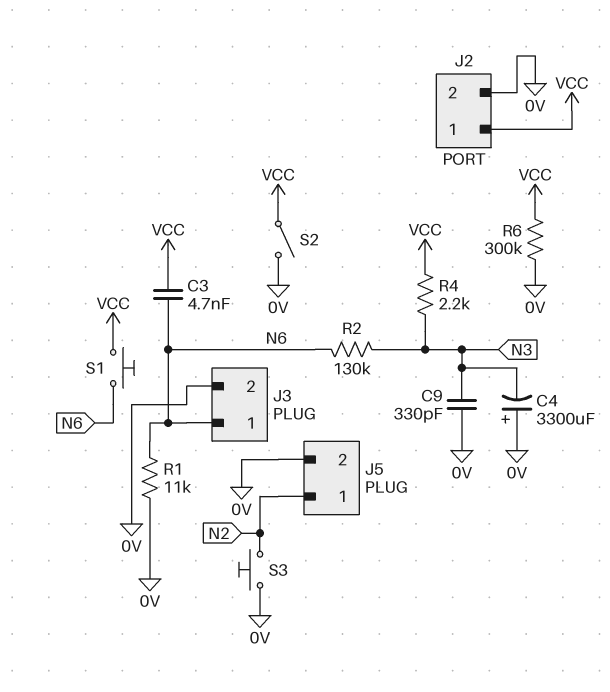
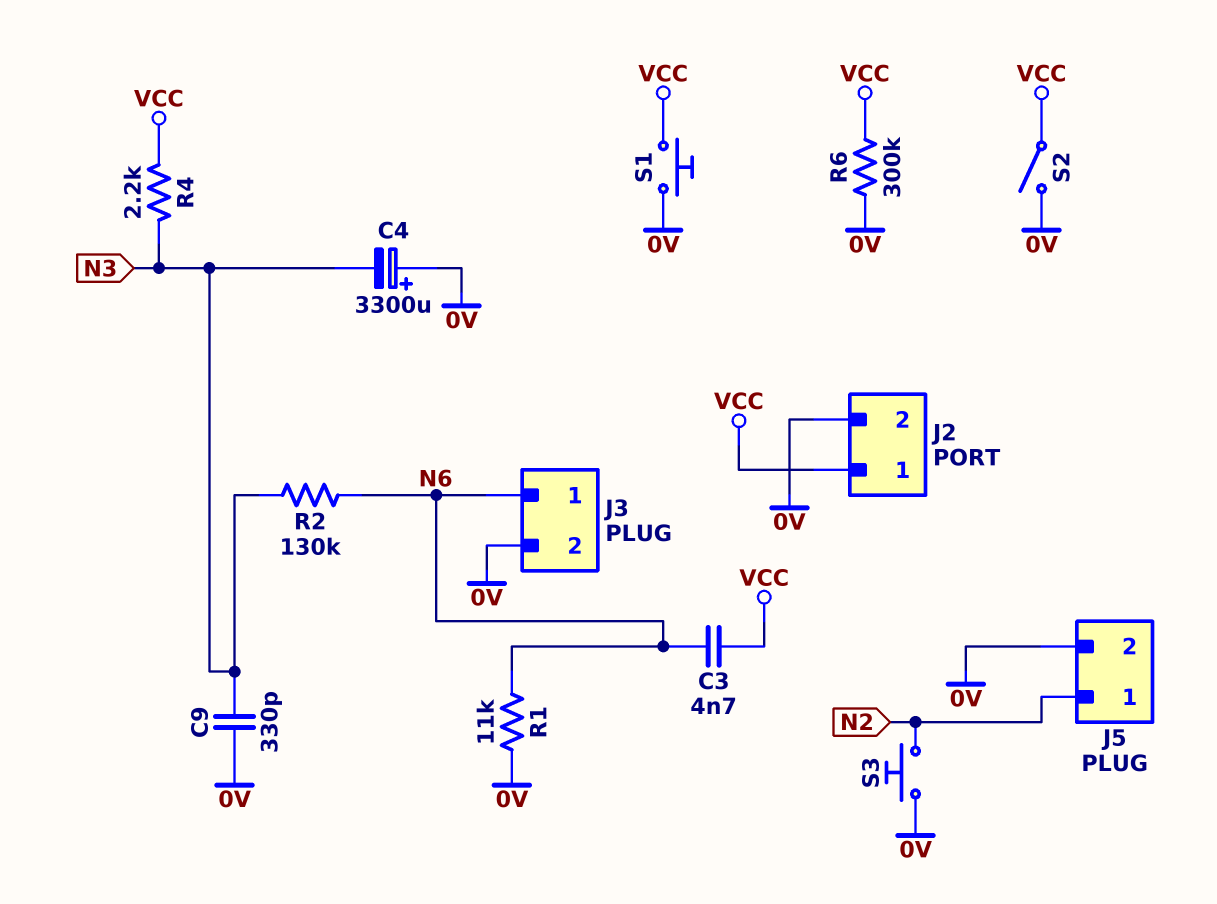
S1: button (N6, VCC) -> button (0V, VCC)

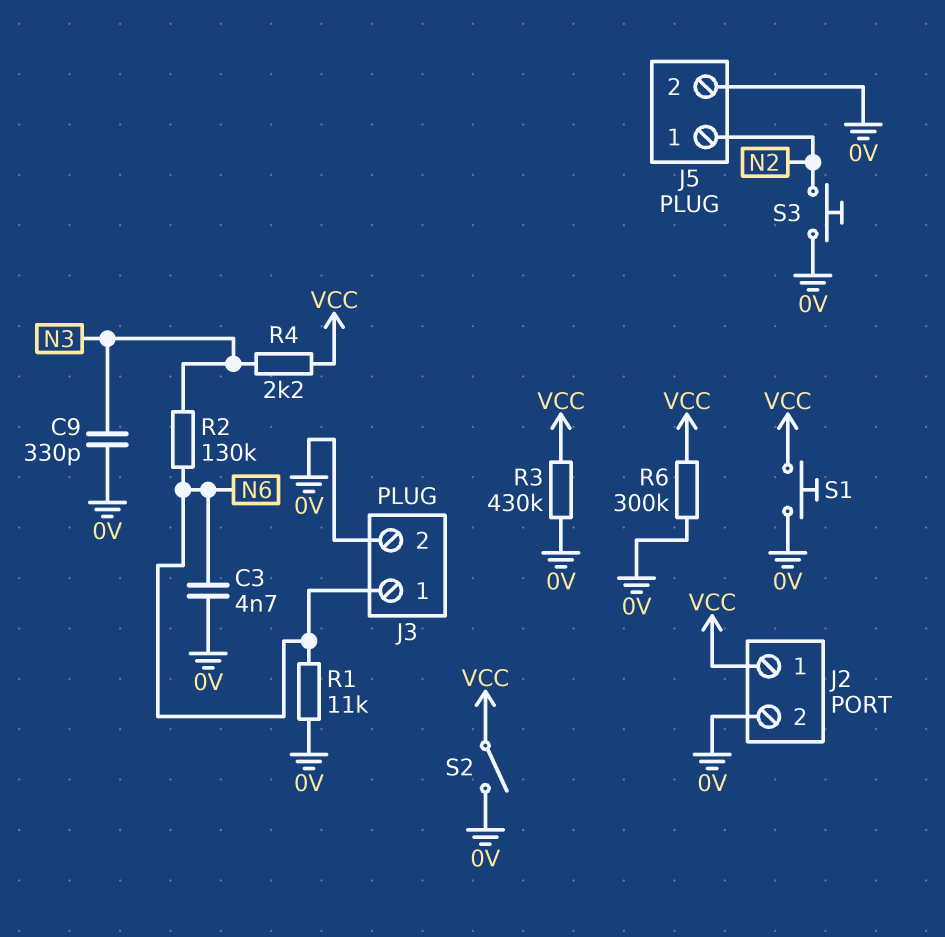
C3: 4.7nF (N6, VCC) -> 4.7nF (0V, N6)
C4: 3300uF (plus 0V, minus N3) -> none
R3: none -> 430k (0V, VCC)

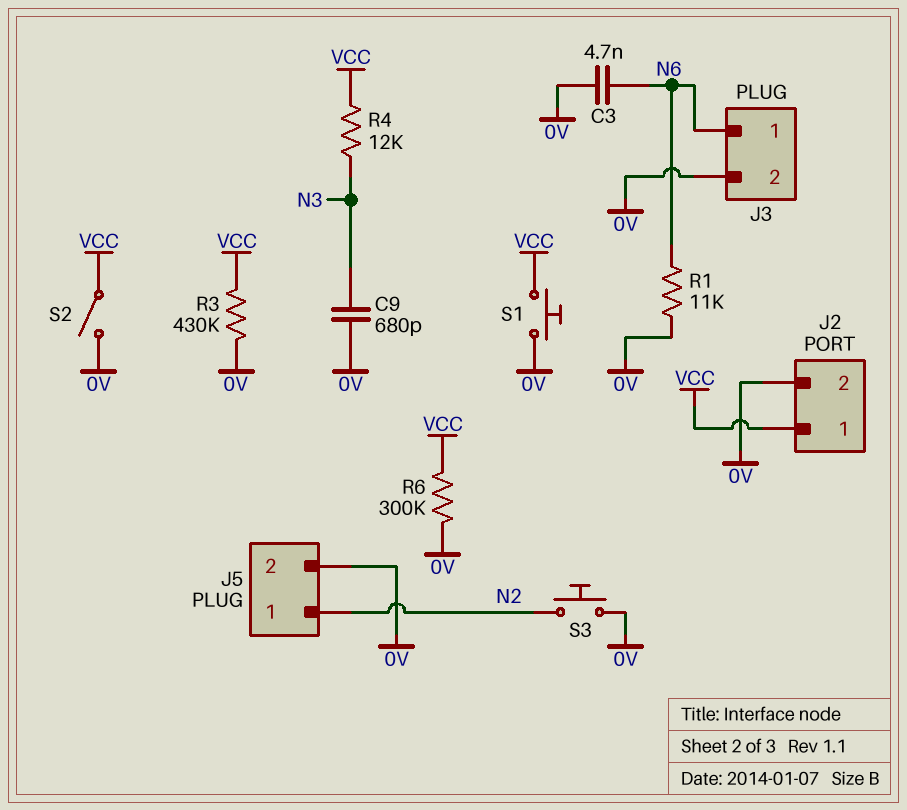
C9: 330pF (0V, N3) -> 680pF (0V, N3)
R2: 130k (N3, N6) -> none
R4: 2.2k (N3, VCC) -> 12k (N3, VCC)

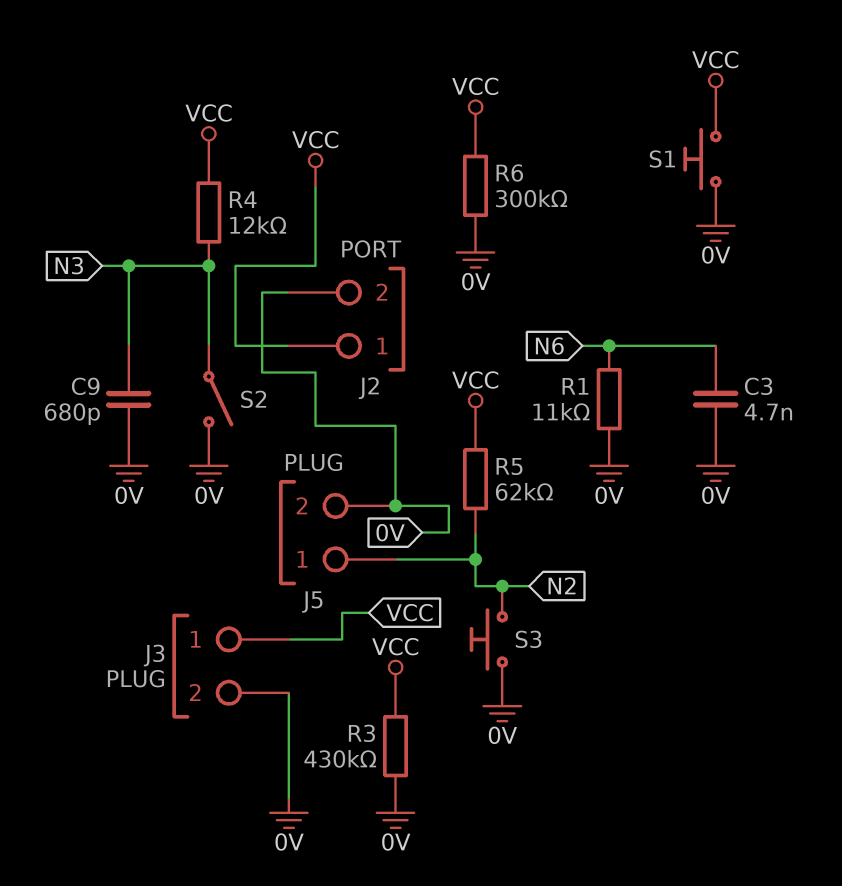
J3 pin 1: N6 -> VCC
R5: none -> 62k (N2, VCC)
S2: switch (0V, VCC) -> switch (0V, N3)

